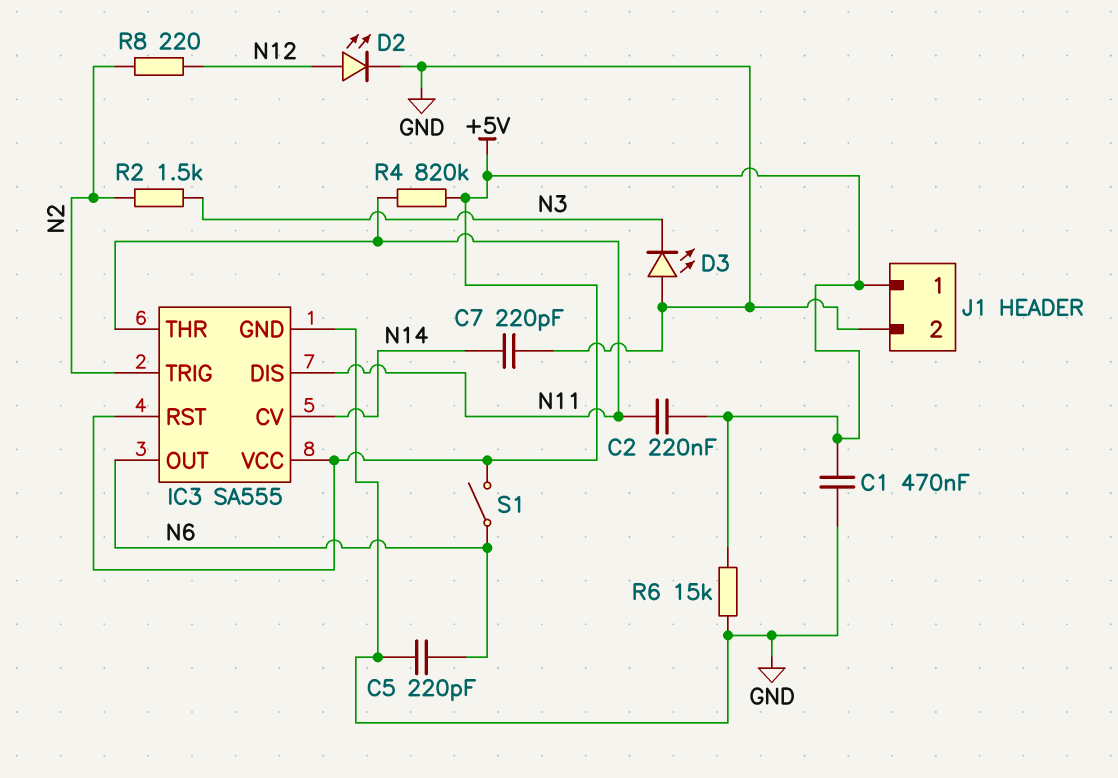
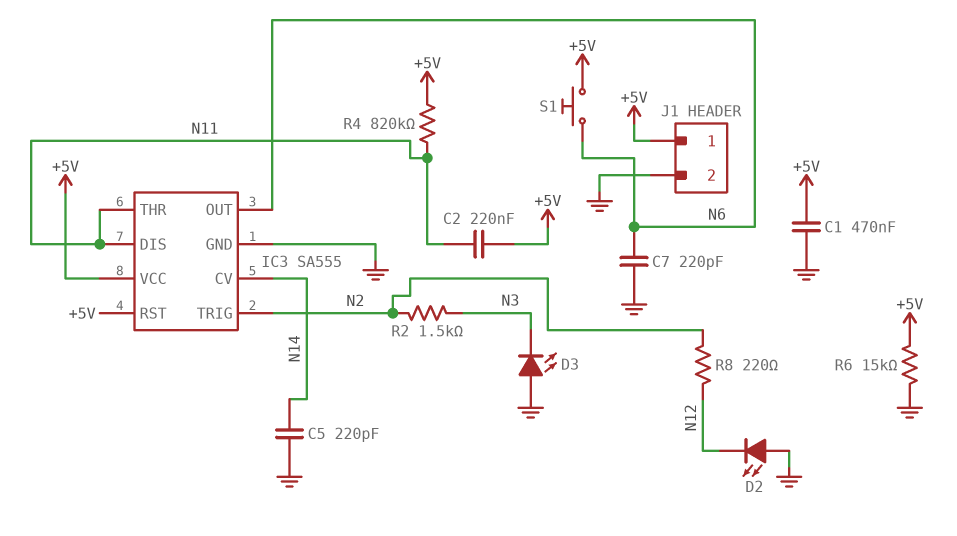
C5: 220pF (GND, N6) -> 220pF (GND, N14)
C7: 220pF (GND, N14) -> 220pF (GND, N6)
D2: LED (A N12, K GND) -> LED (A GND, K N12)
S1: switch (+5V, N6) -> button (+5V, N6)

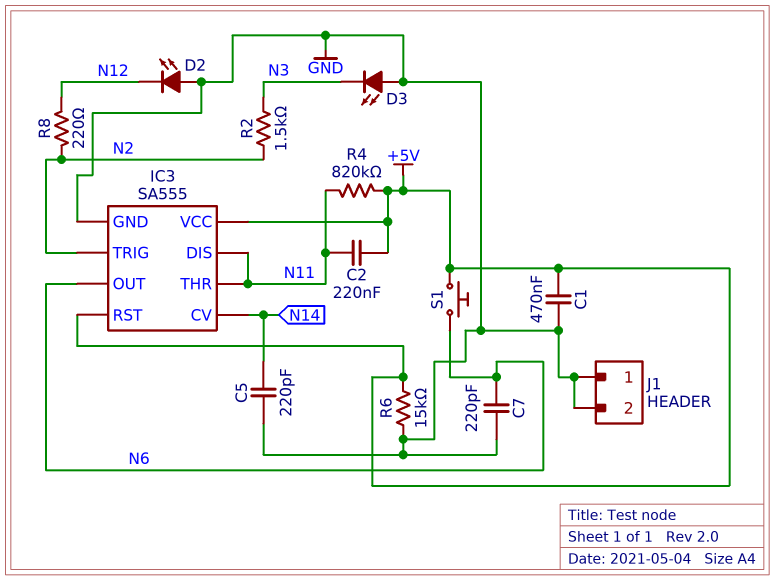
J1 pin 1: +5V -> GND

